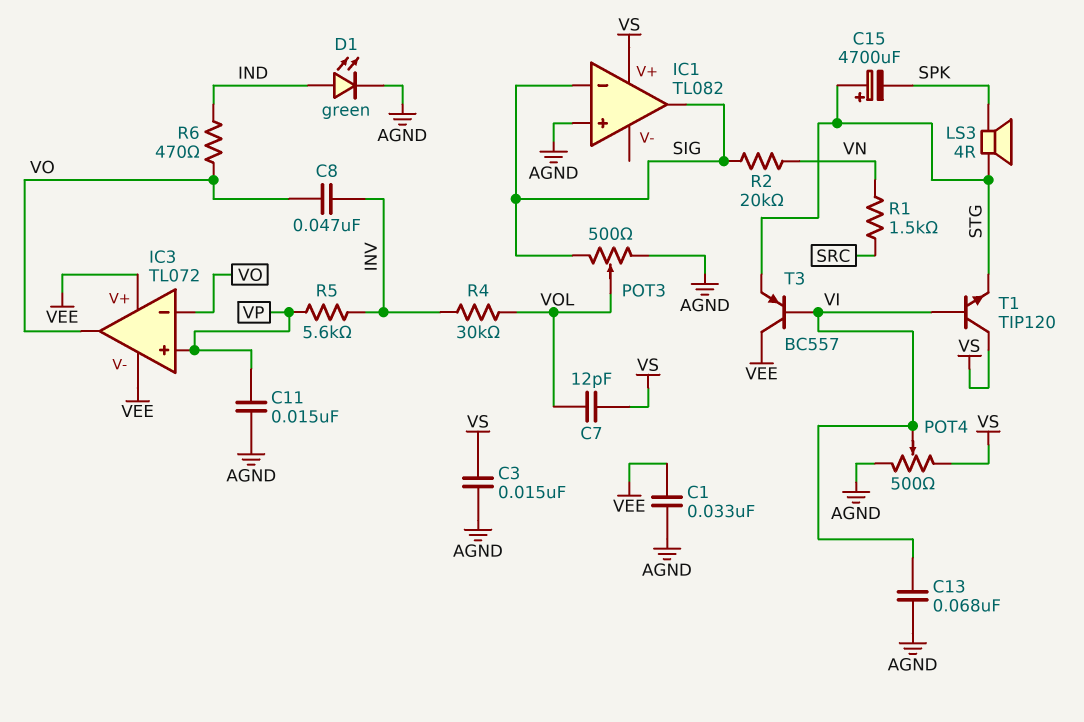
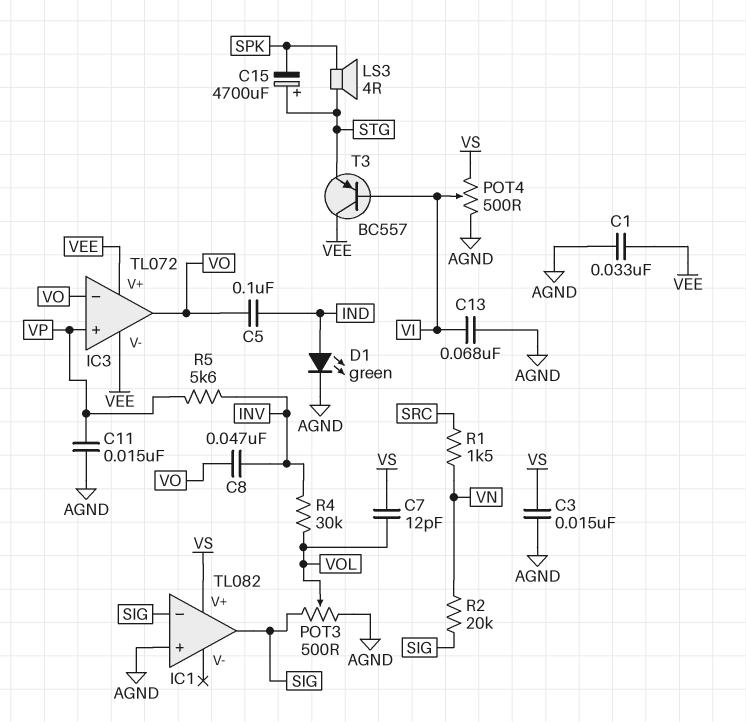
C5: none -> 100nF (IND, VO)
R6: 470 (IND, VO) -> none
T1: NPN TIP120 (B VI, C VS, E STG) -> none

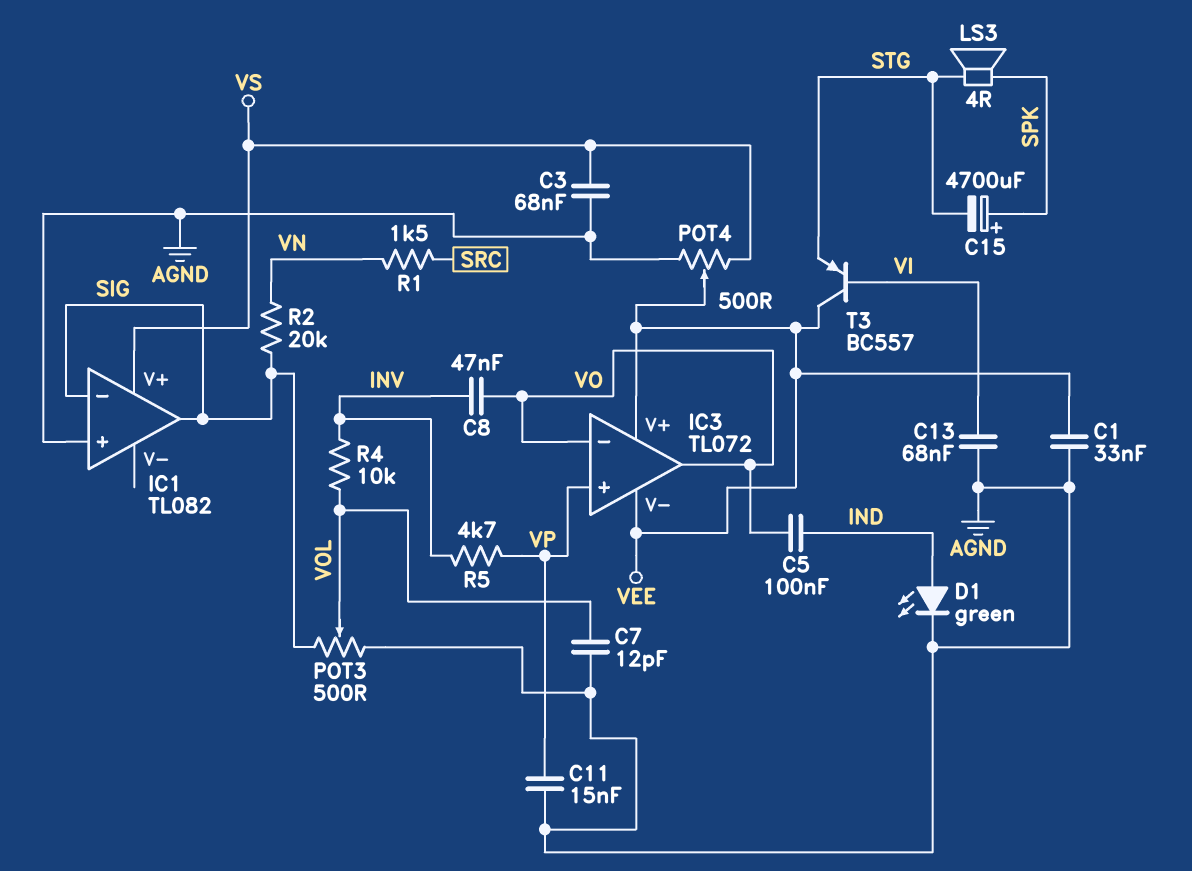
C3: 15nF (AGND, VS) -> 68nF (AGND, VS)
C7: 12pF (VOL, VS) -> 12pF (AGND, VOL)
C15: 4700uF (plus STG, minus SPK) -> 4700uF (plus SPK, minus STG)
POT4: 500 (AGND, VS, wiper VI) -> 500 (AGND, VS, wiper VEE)
R4: 30k (INV, VOL) -> 10k (INV, VOL)
R5: 5.6k (INV, VP) -> 4.7k (INV, VP)

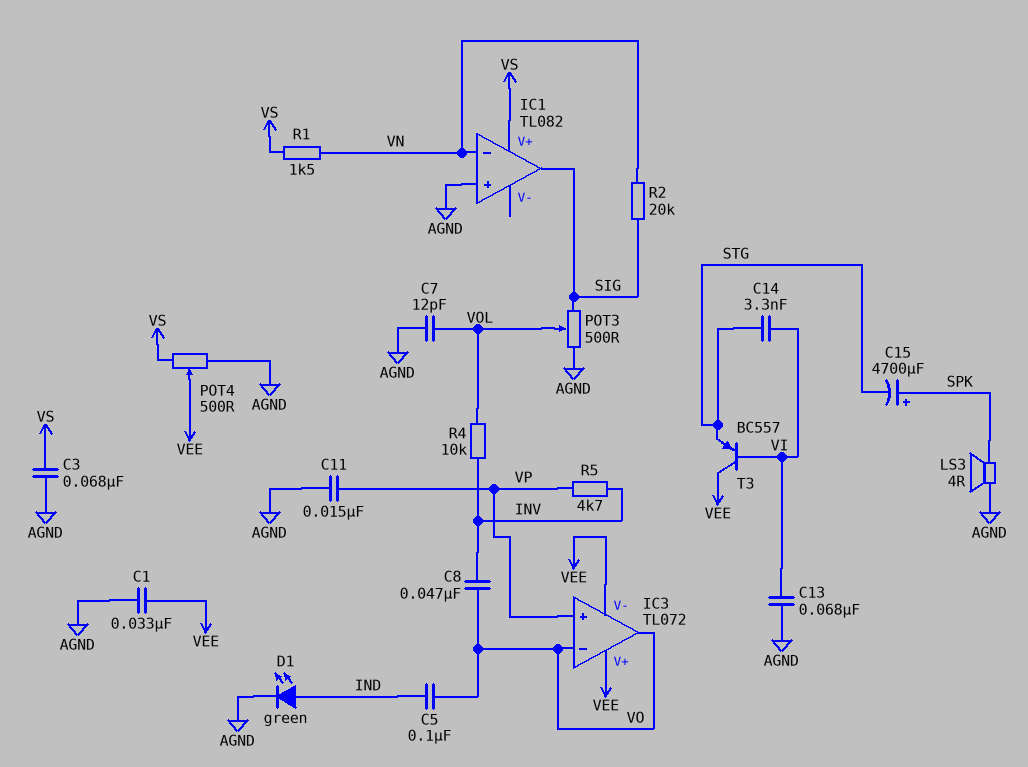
C14: none -> 3.3nF (STG, VI)
IC1 pin in-: SIG -> VN
LS3: speaker 4R (SPK, STG) -> speaker 4R (AGND, SPK)
R1: 1.5k (SRC, VN) -> 1.5k (VN, VS)

